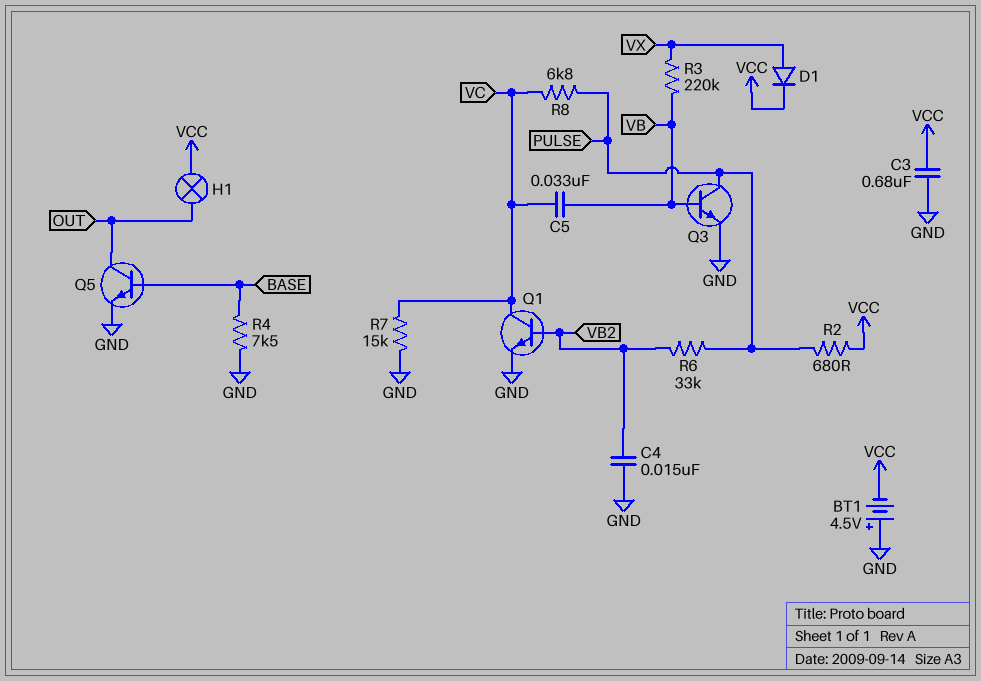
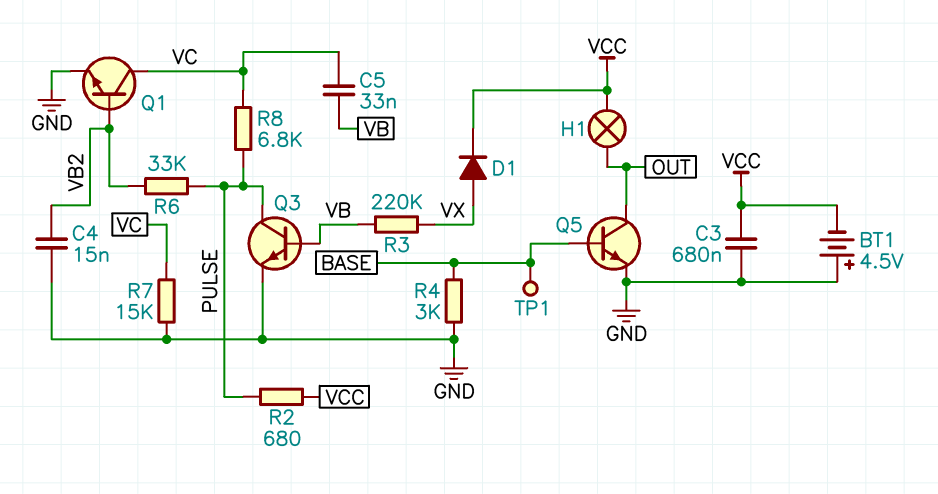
R4: 7.5k (BASE, GND) -> 3k (BASE, GND)
TP1: none -> test point (BASE)

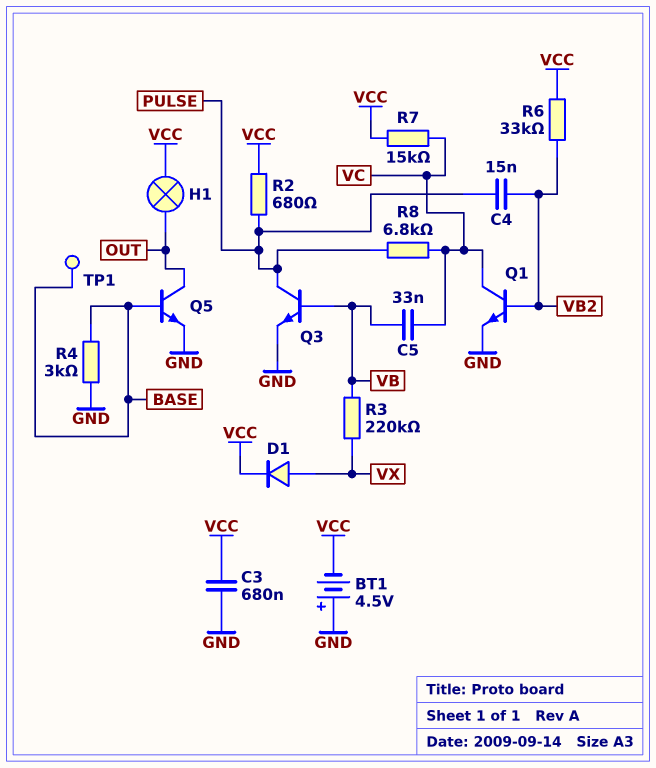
C4: 15nF (GND, VB2) -> 15nF (PULSE, VB2)
R6: 33k (PULSE, VB2) -> 33k (VB2, VCC)
R7: 15k (GND, VC) -> 15k (VC, VCC)

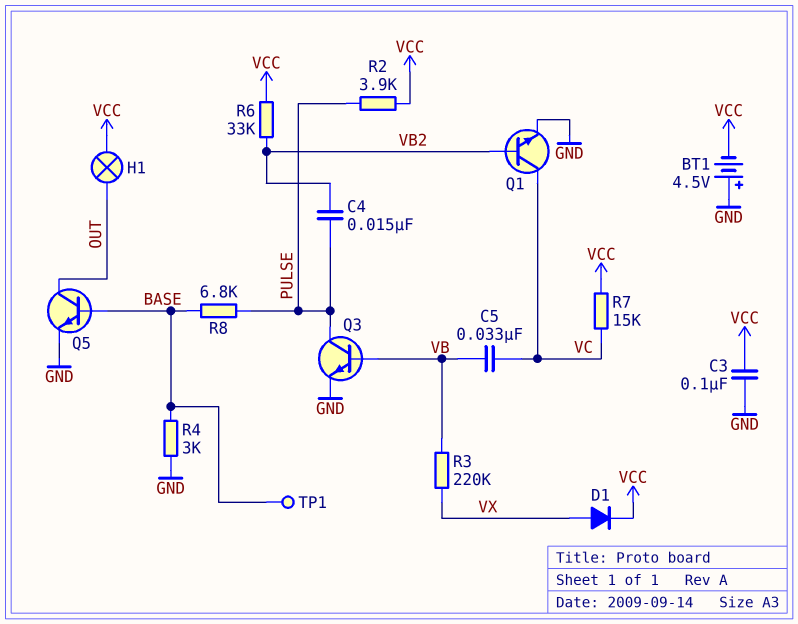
C3: 680nF (GND, VCC) -> 100nF (GND, VCC)
R2: 680 (PULSE, VCC) -> 3.9k (PULSE, VCC)
R8: 6.8k (PULSE, VC) -> 6.8k (BASE, PULSE)

